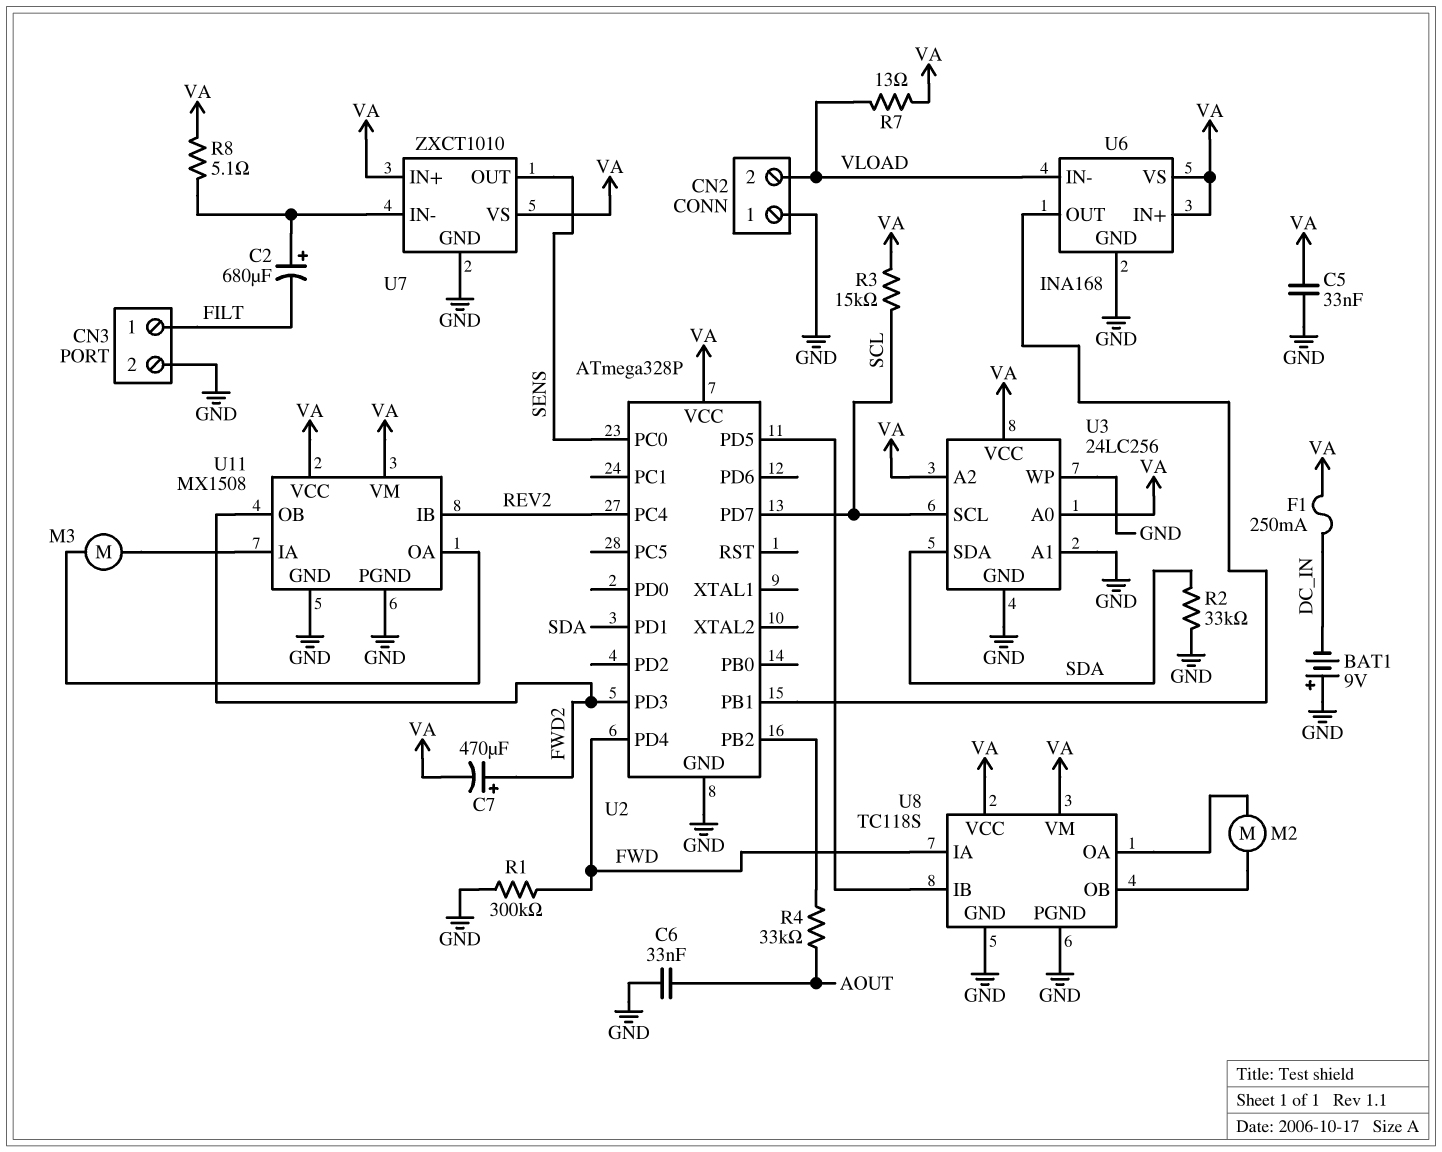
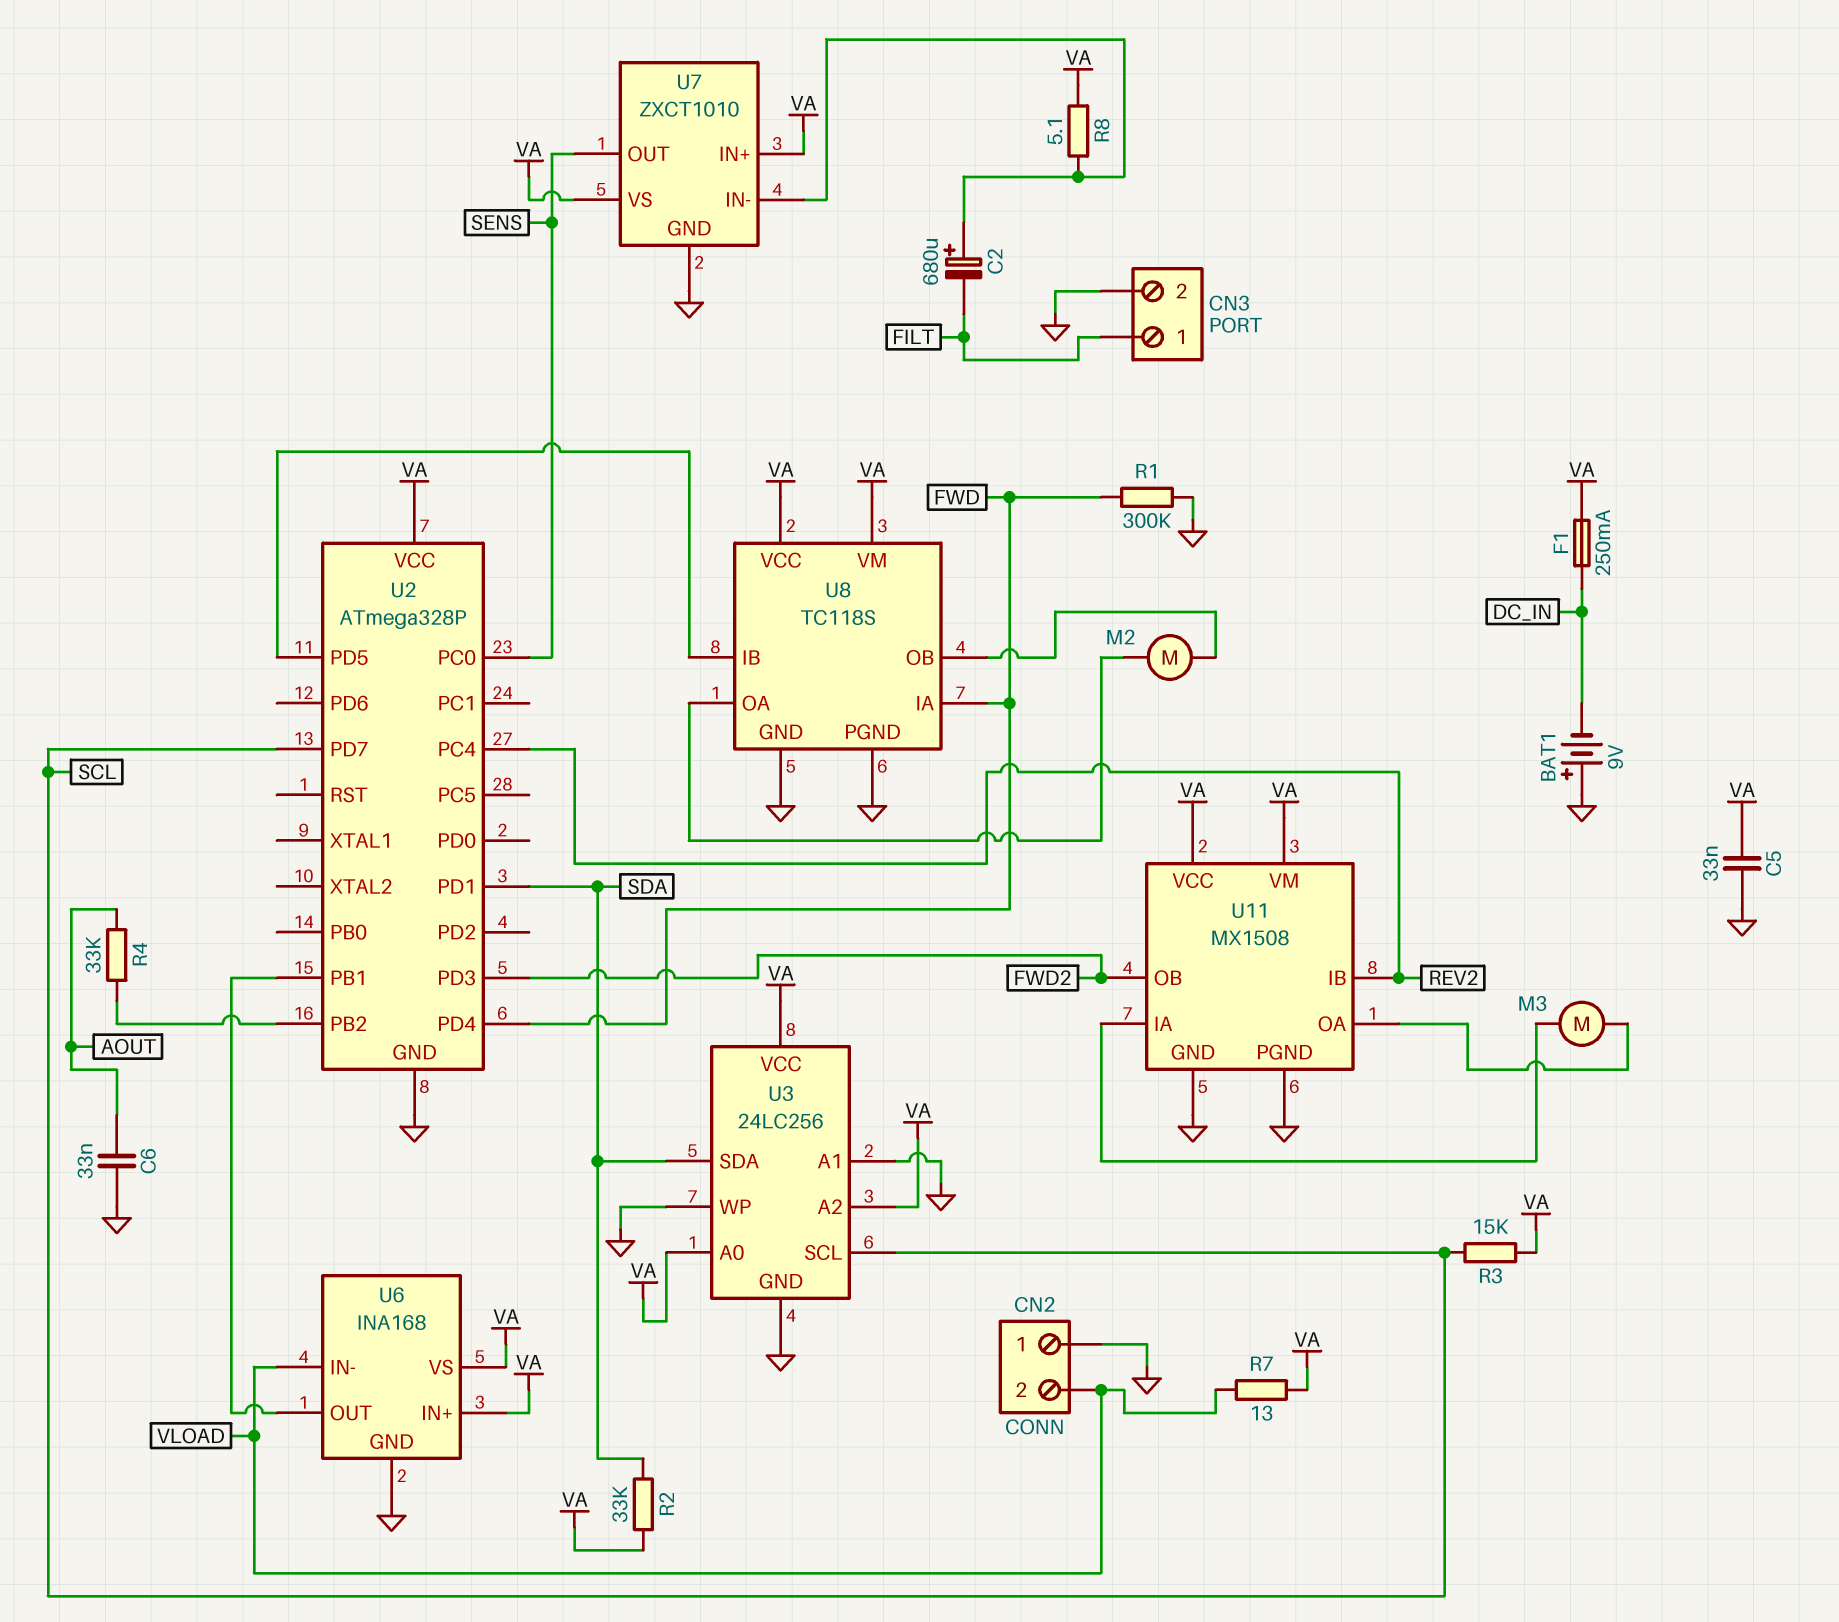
C7: 470uF (plus FWD2, minus VA) -> none
R2: 33k (GND, SDA) -> 33k (SDA, VA)

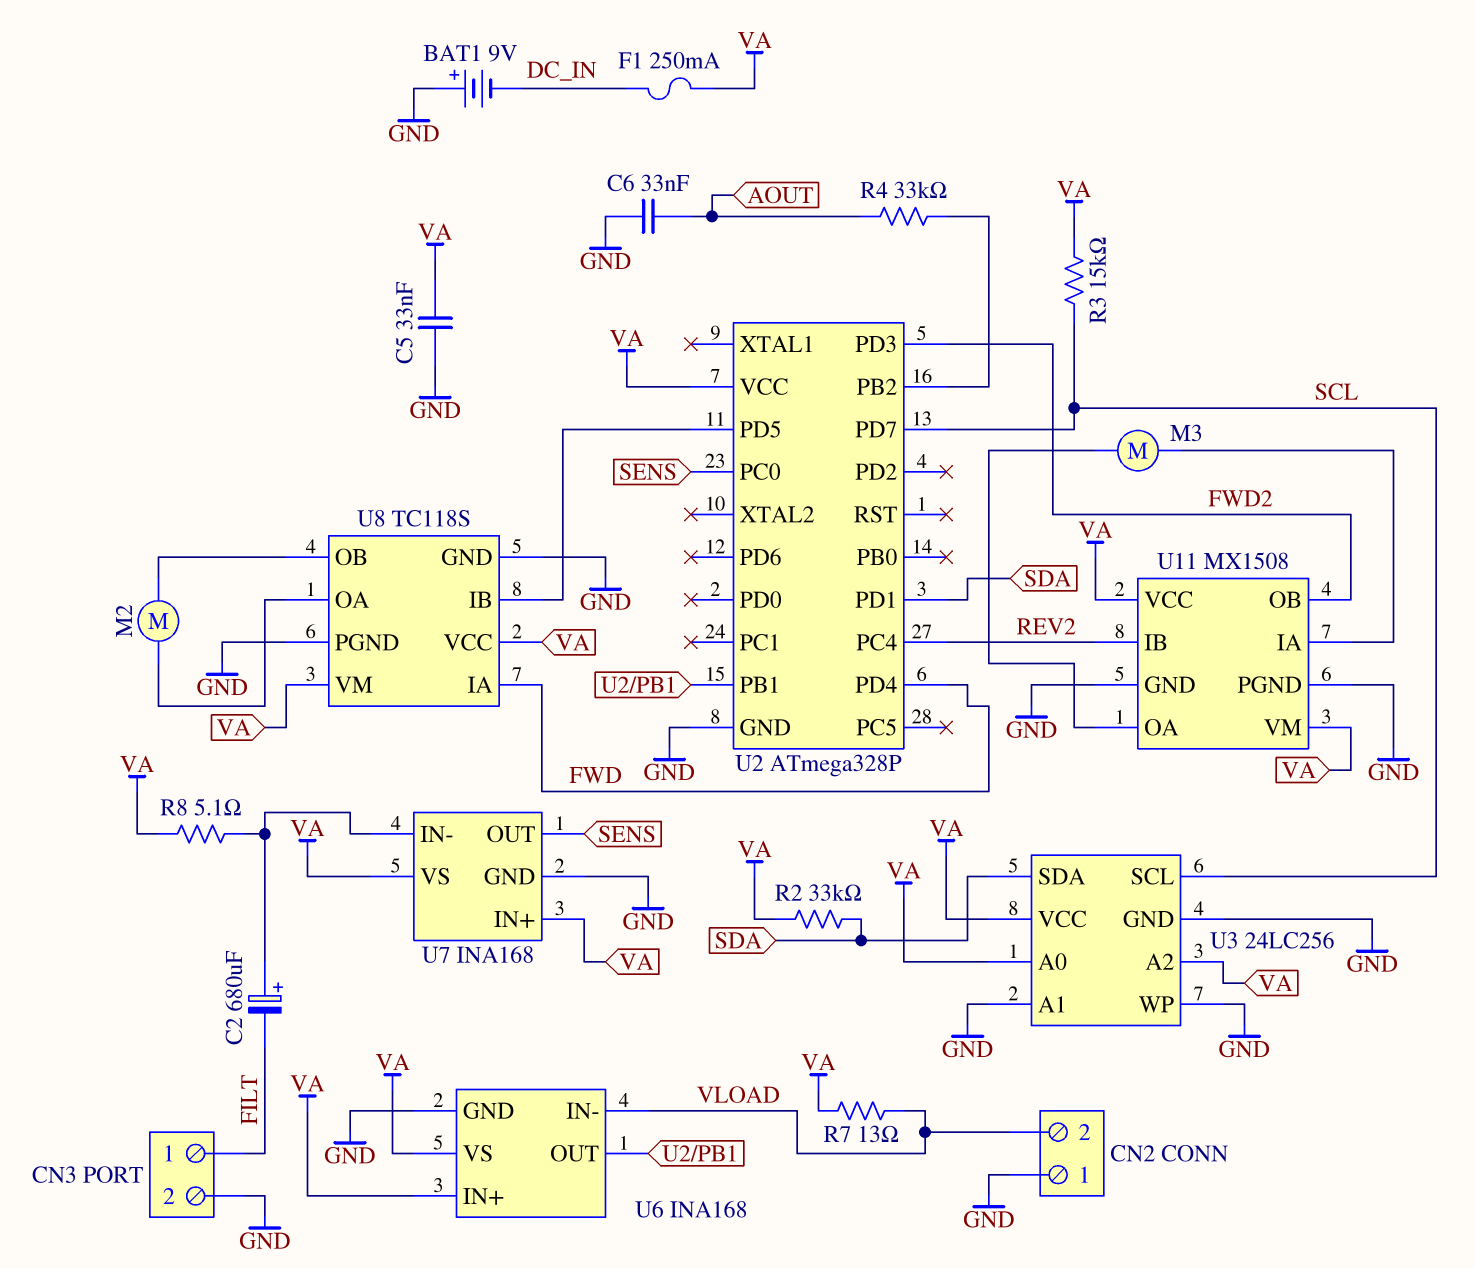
R1: 300k (FWD, GND) -> none
U7: ZXCT1010 -> INA168

